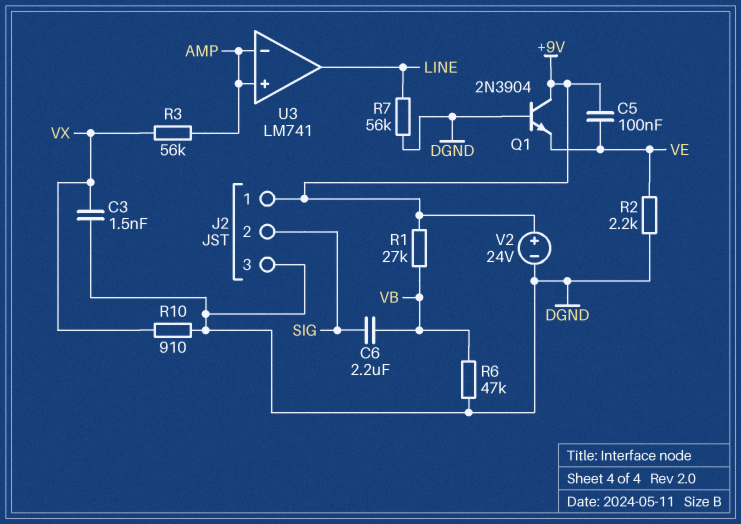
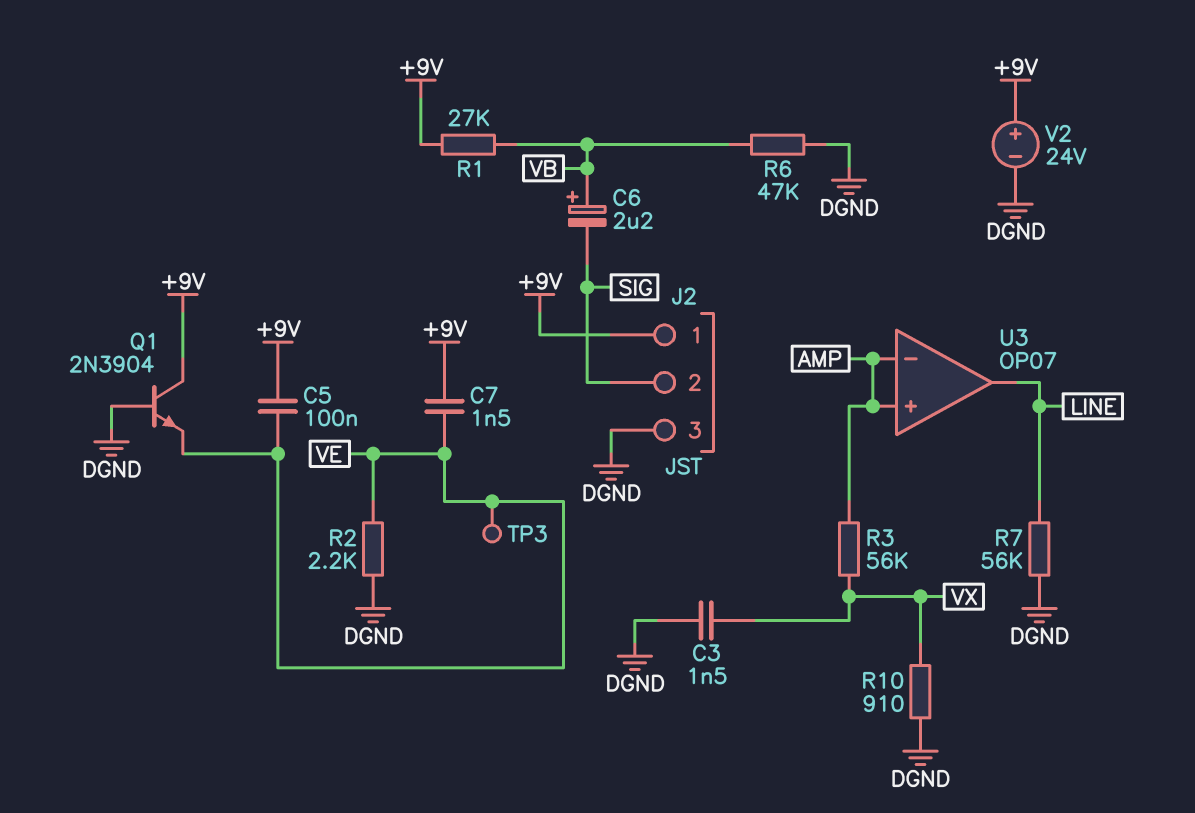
C6: 2.2uF (SIG, VB) -> 2.2uF (plus VB, minus SIG)
C7: none -> 1.5nF (+9V, VE)
TP3: none -> test point (VE)
U3: LM741 -> OP07

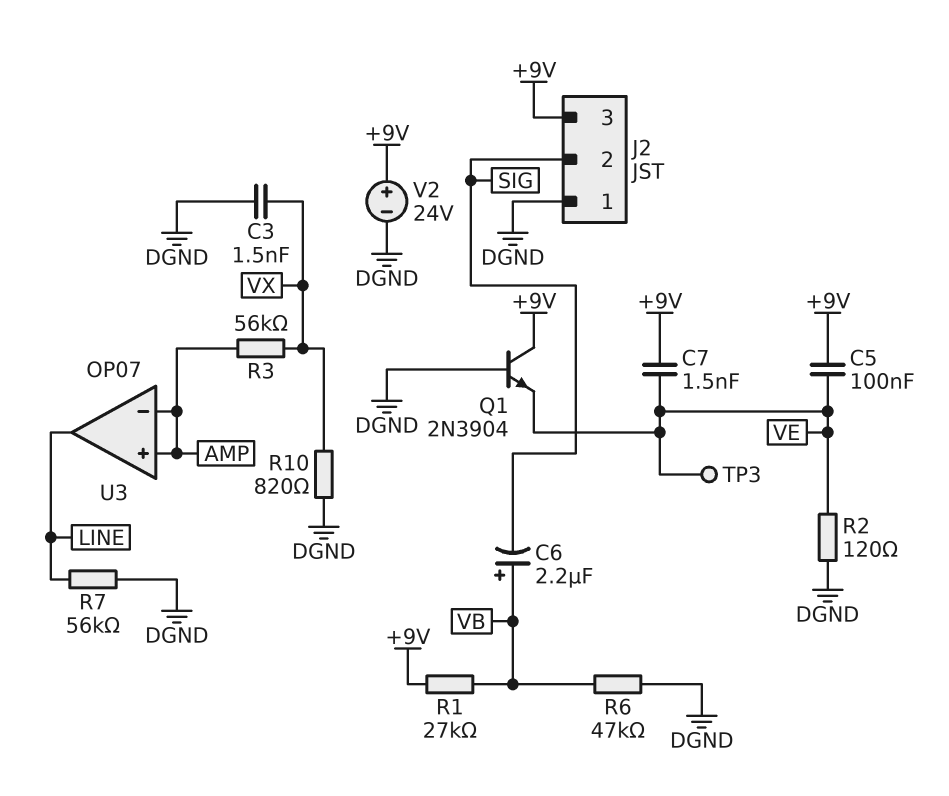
J2 pin 1: +9V -> DGND
J2 pin 3: DGND -> +9V
R2: 2.2k (DGND, VE) -> 120 (DGND, VE)
R10: 910 (DGND, VX) -> 820 (DGND, VX)

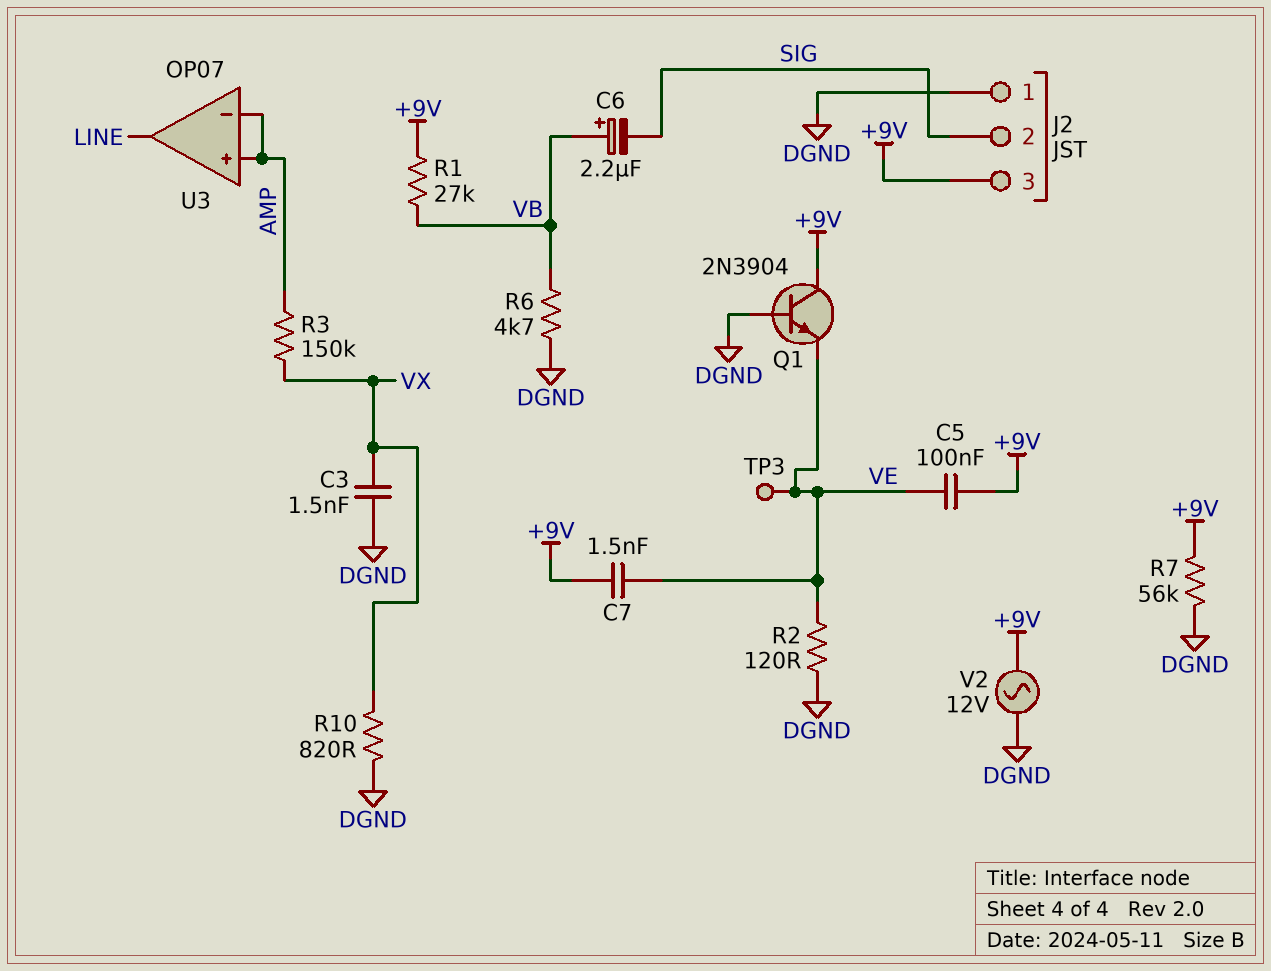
R3: 56k (AMP, VX) -> 150k (AMP, VX)
R6: 47k (DGND, VB) -> 4.7k (DGND, VB)
R7: 56k (DGND, LINE) -> 56k (+9V, DGND)
V2: 24V (plus +9V, minus DGND) -> AC 12V (+9V, DGND)

